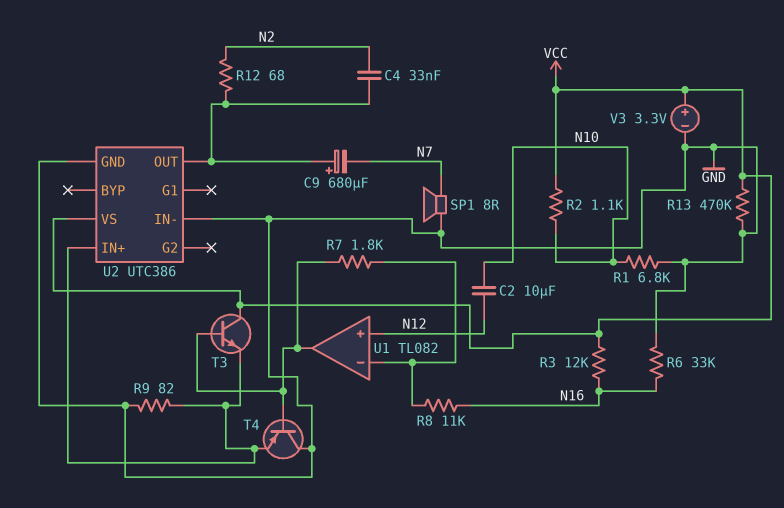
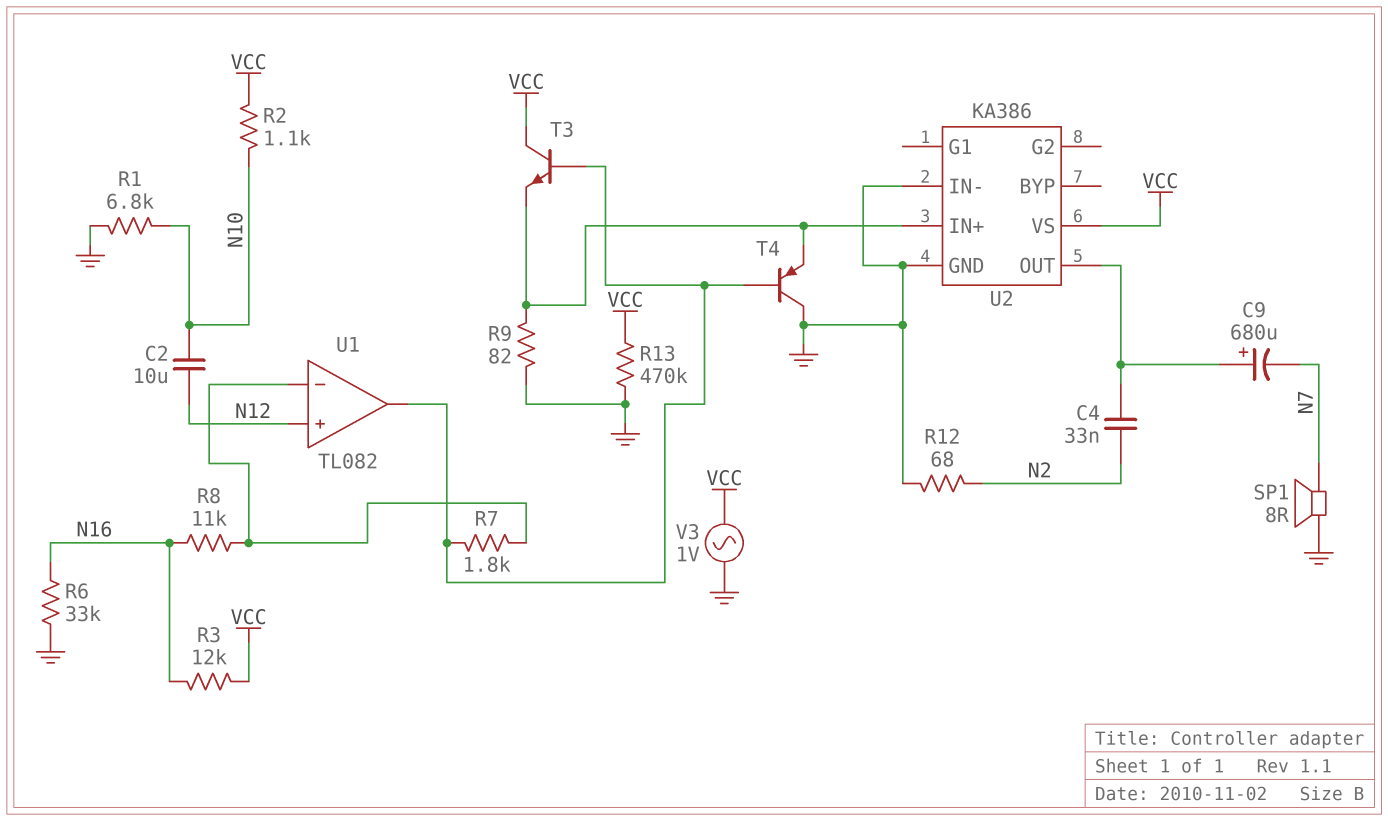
R12: 68 (N2, U2/OUT) -> 68 (GND, N2)
U2: UTC386 -> KA386
V3: 3.3V (plus VCC, minus GND) -> AC 1V (GND, VCC)

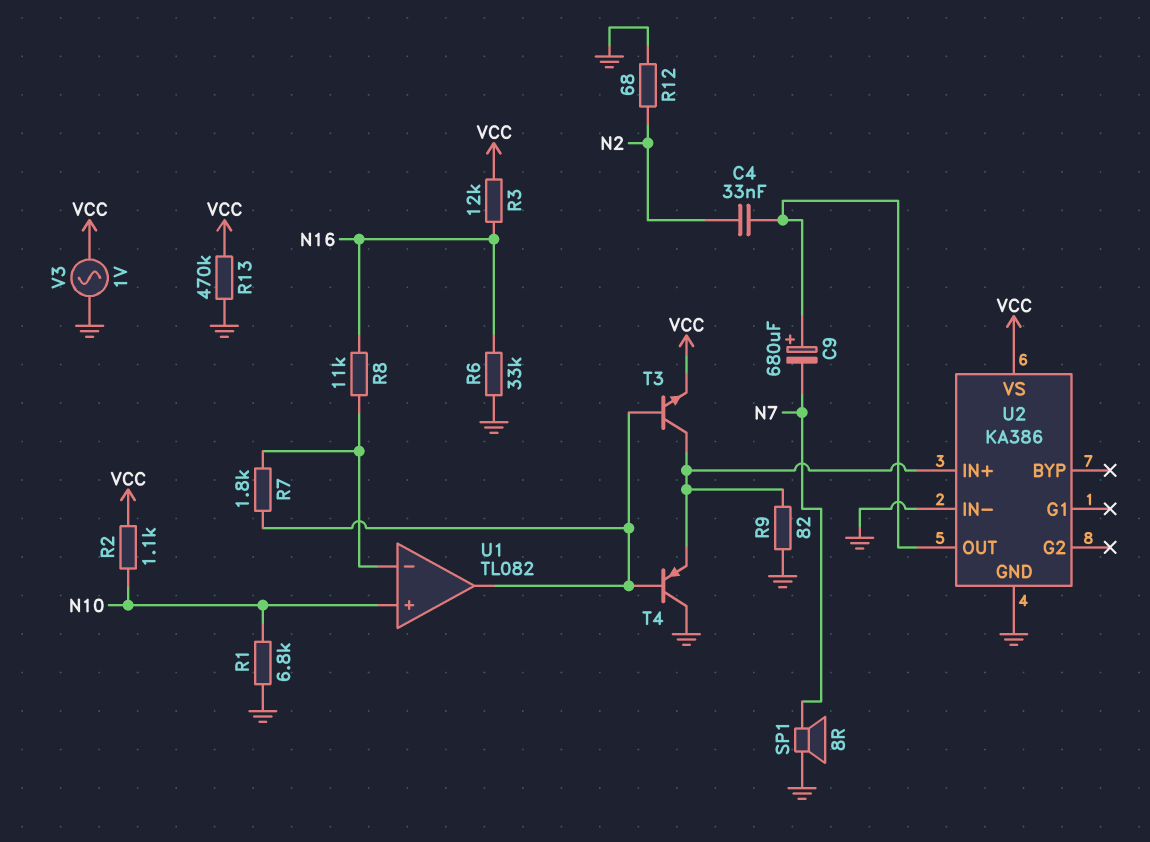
C2: 10uF (N10, N12) -> none
T3: NPN (B U1/out, C VCC, E U2/IN+) -> NPN (B U1/out, C U2/IN+, E VCC)
U1 pin in+: N12 -> N10

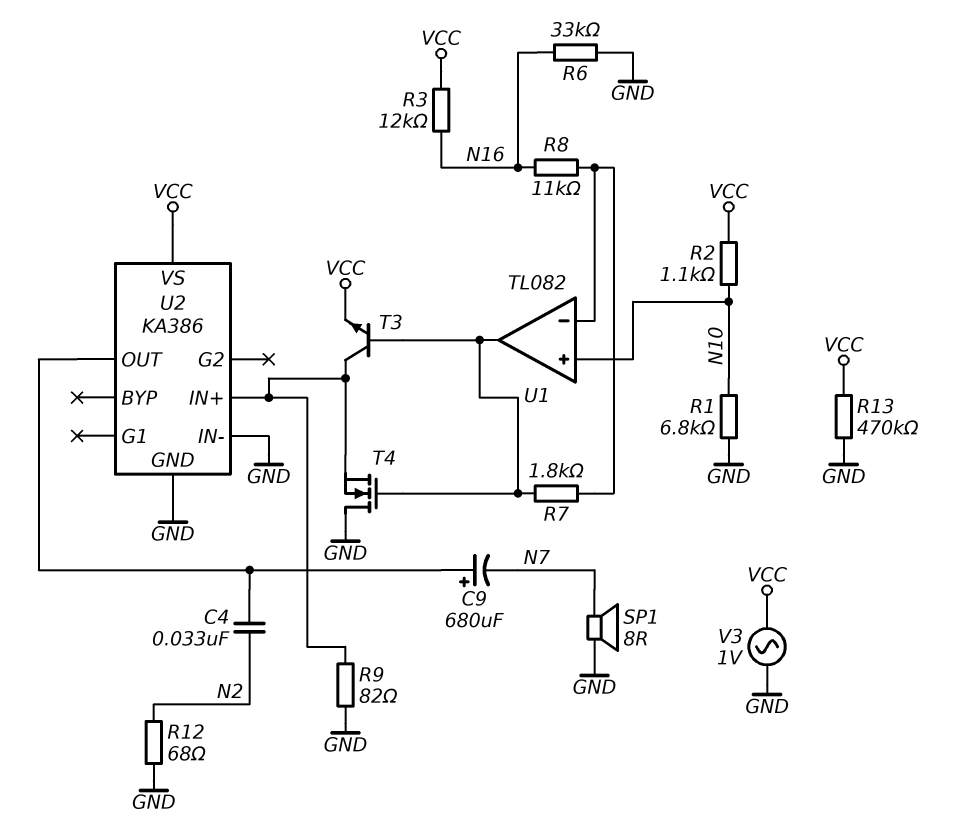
T4: PNP (B U1/out, C GND, E U2/IN+) -> NMOS (G U1/out, D GND, S U2/IN+)

